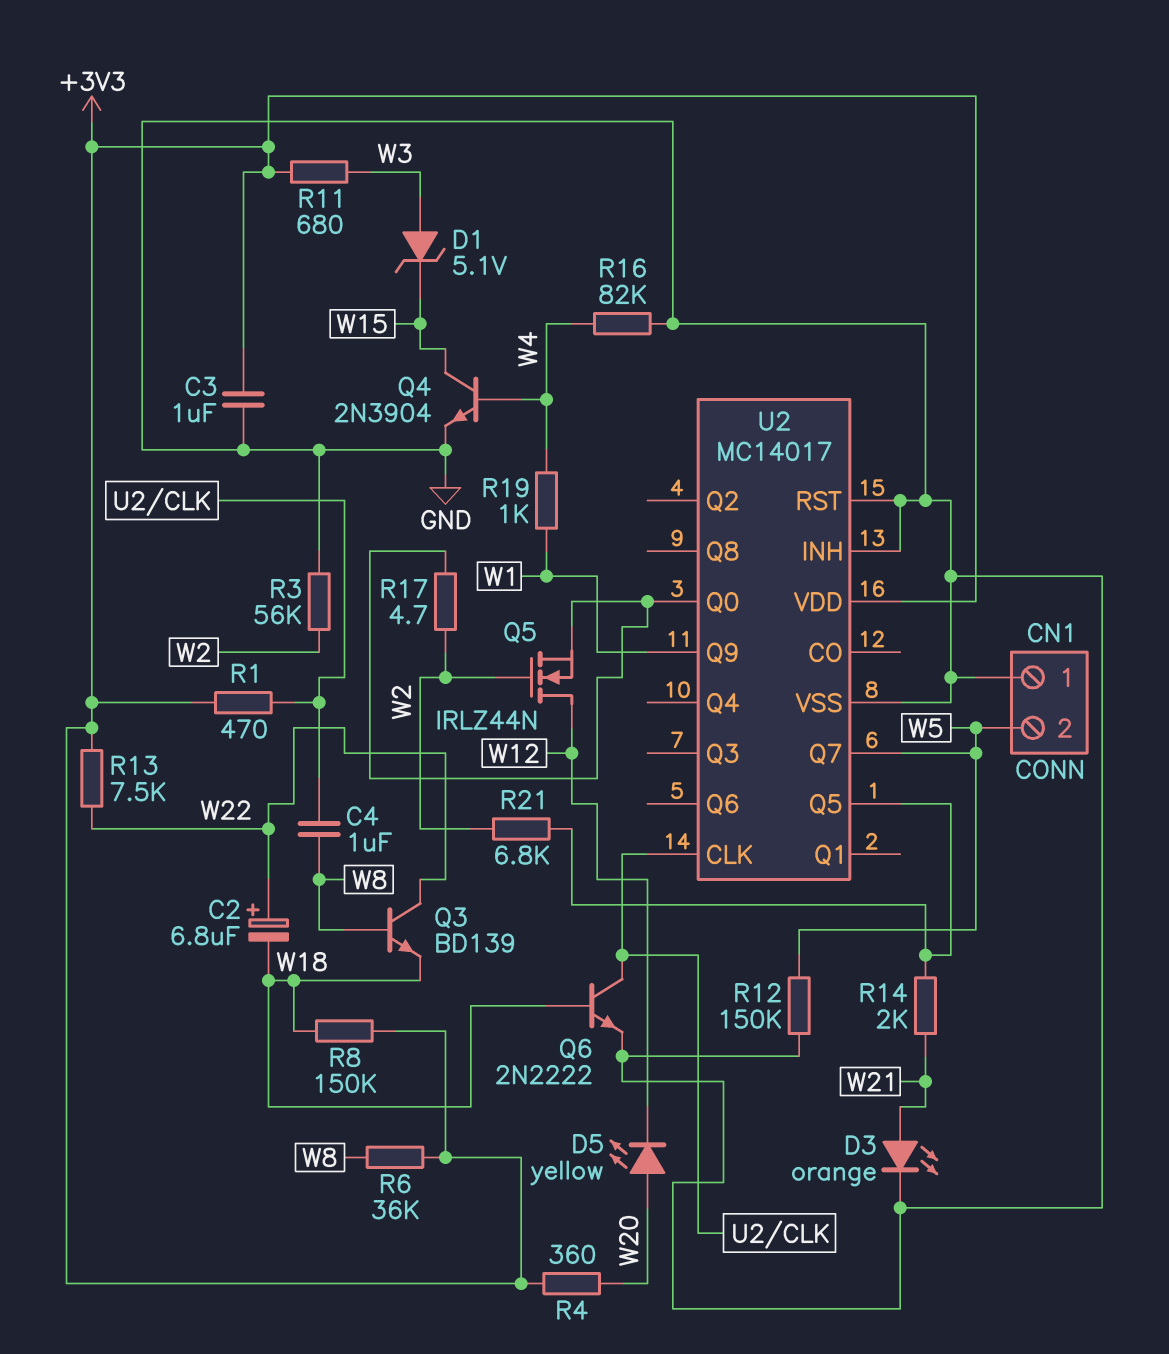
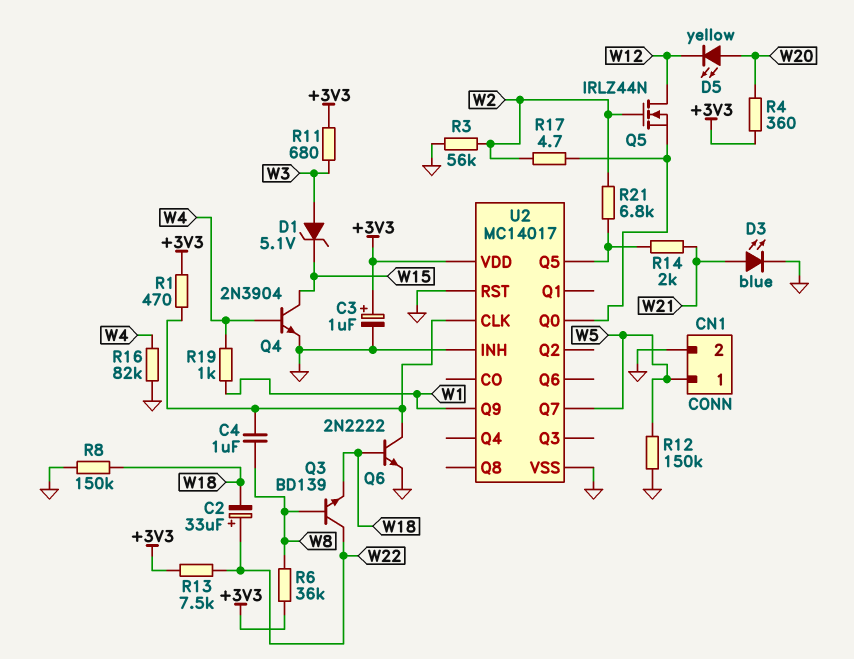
C2: 6.8uF (plus W22, minus W18) -> 33uF (plus W22, minus W18)
C3: 1uF (+3V3, GND) -> 1uF (plus +3V3, minus GND)
CN1 pin 1: GND -> W5
CN1 pin 2: W5 -> GND
D3: LED orange (A W21, K GND) -> LED blue (A W21, K GND)
R8: 150k (+3V3, W18) -> 150k (GND, W18)

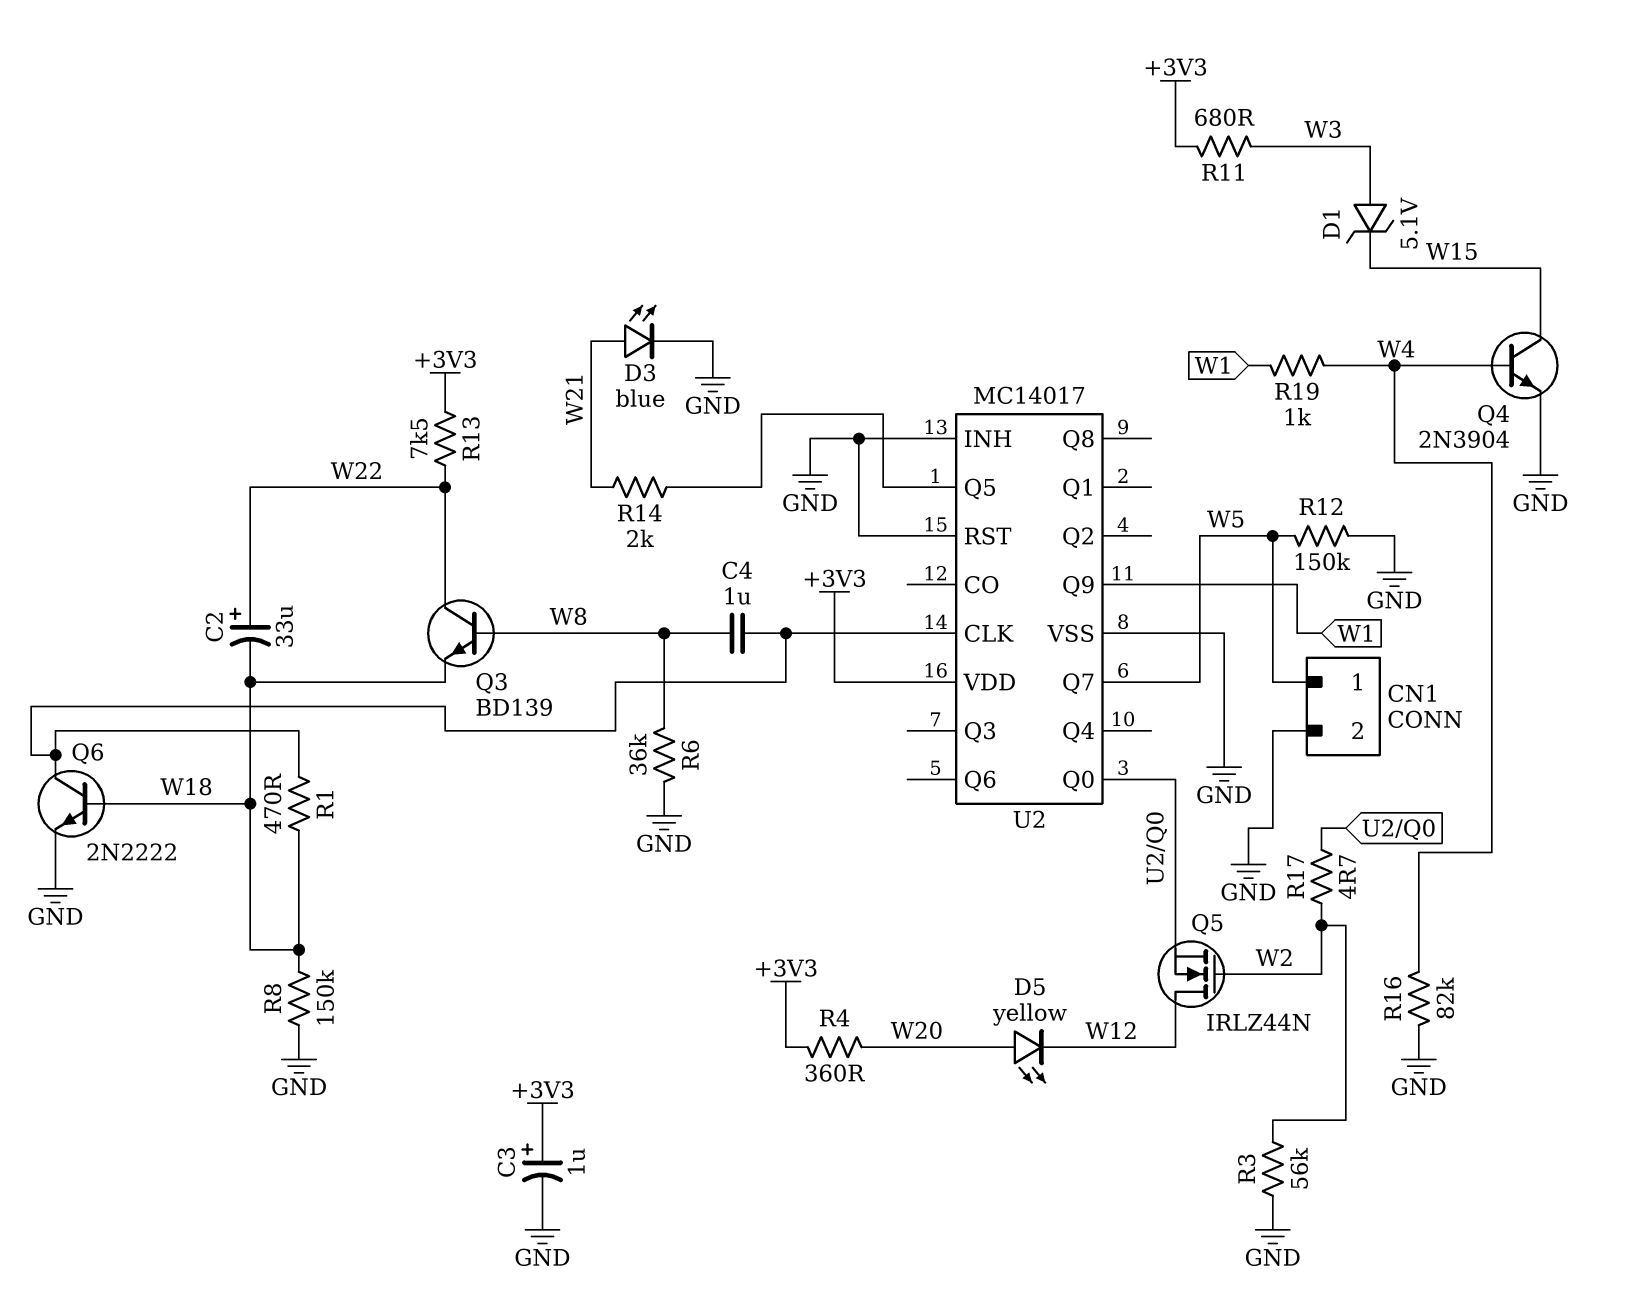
R1: 470 (+3V3, U2/CLK) -> 470 (U2/CLK, W18)
R6: 36k (+3V3, W8) -> 36k (GND, W8)
R21: 6.8k (U2/Q5, W2) -> none

